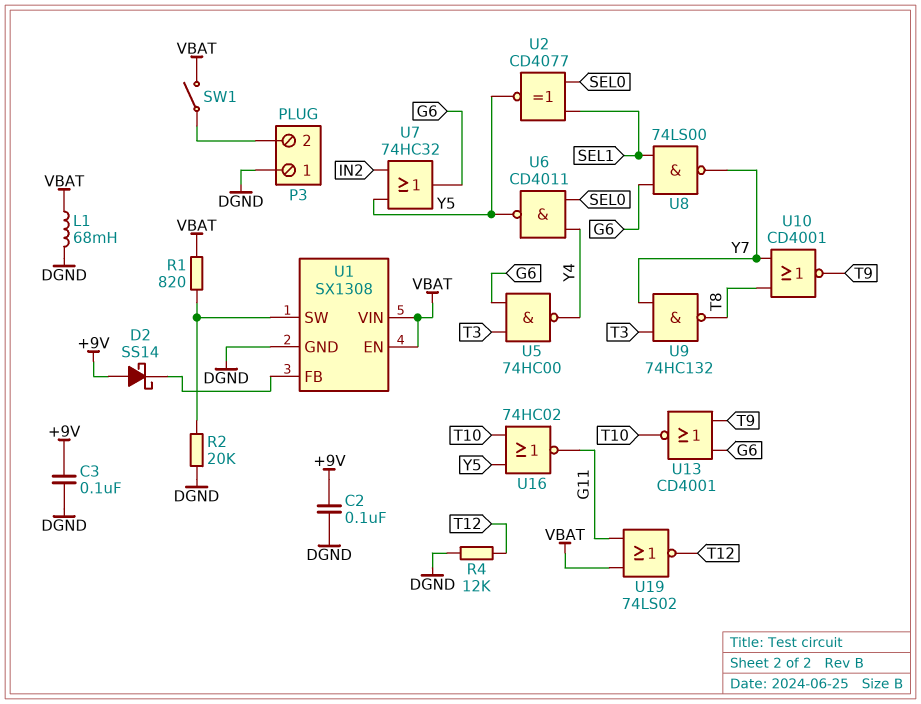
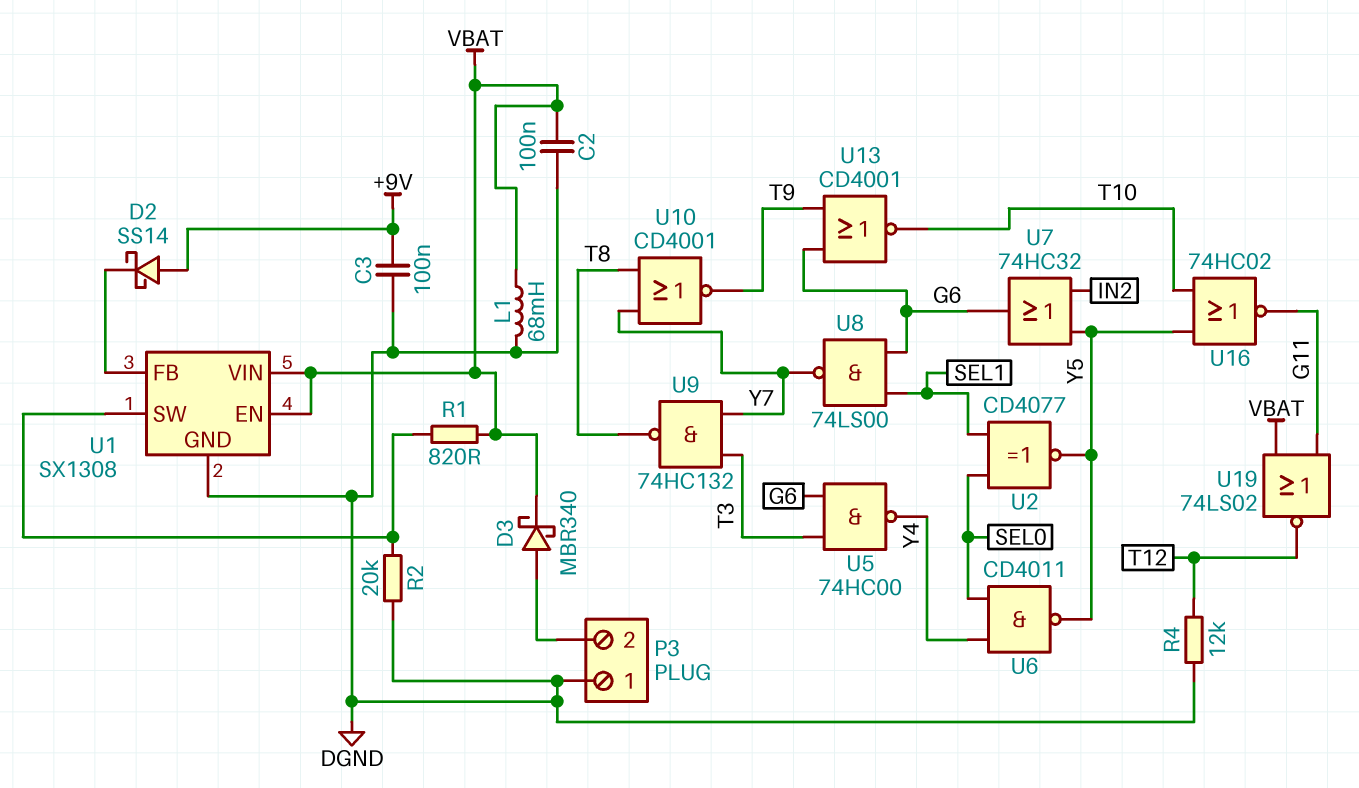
C2: 100nF (+9V, DGND) -> 100nF (DGND, VBAT)
D3: none -> schottky MBR340 (A P3/2, K VBAT)
SW1: switch (P3/2, VBAT) -> none

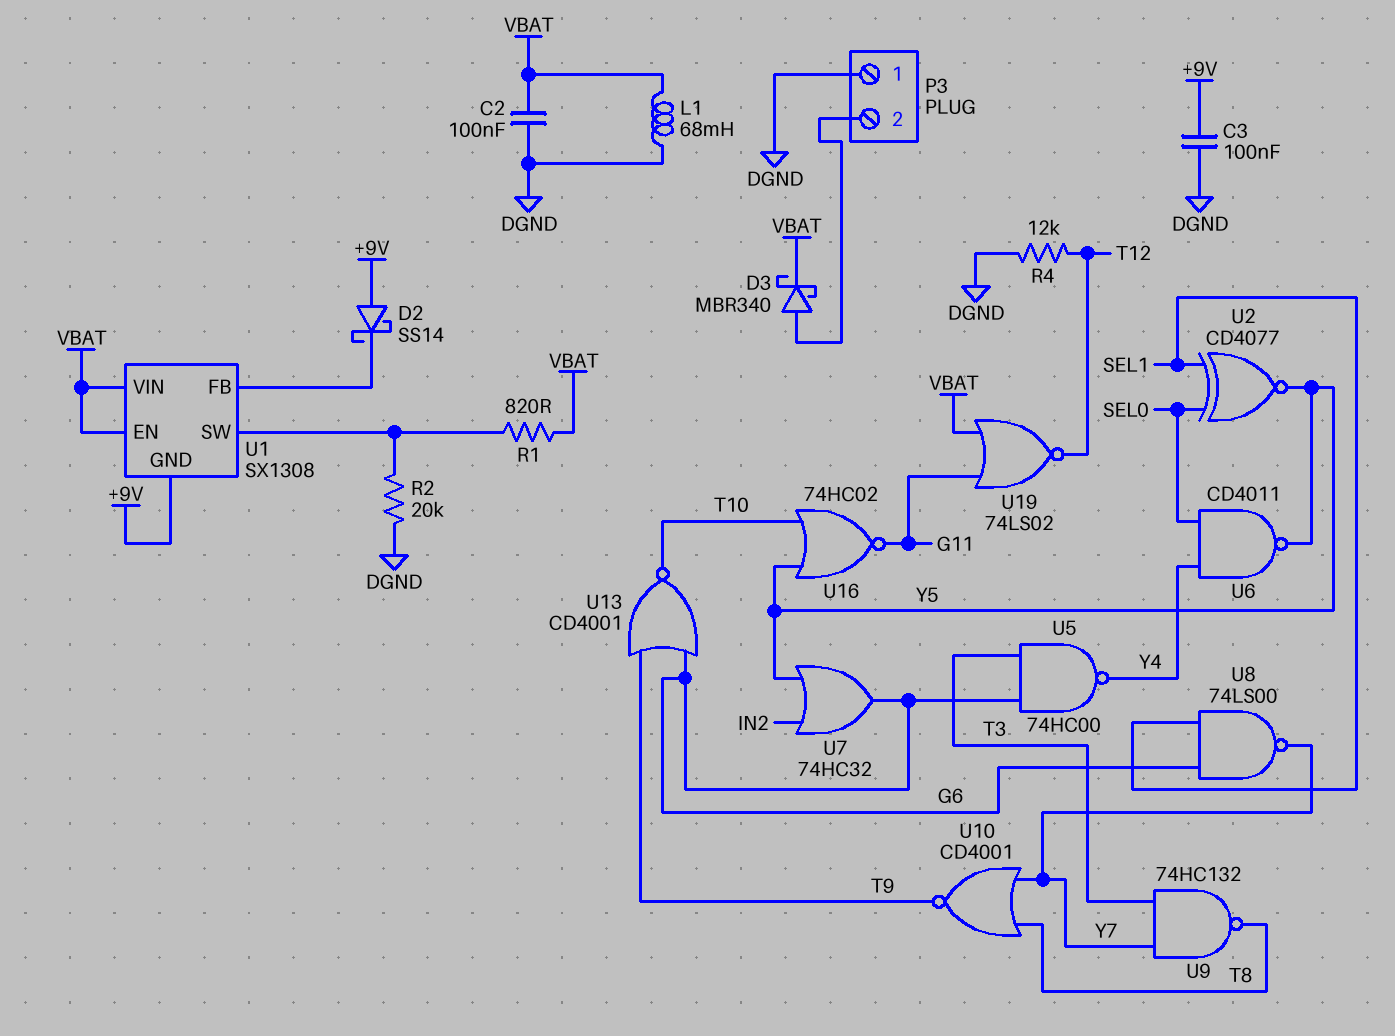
U1 pin GND: DGND -> +9V

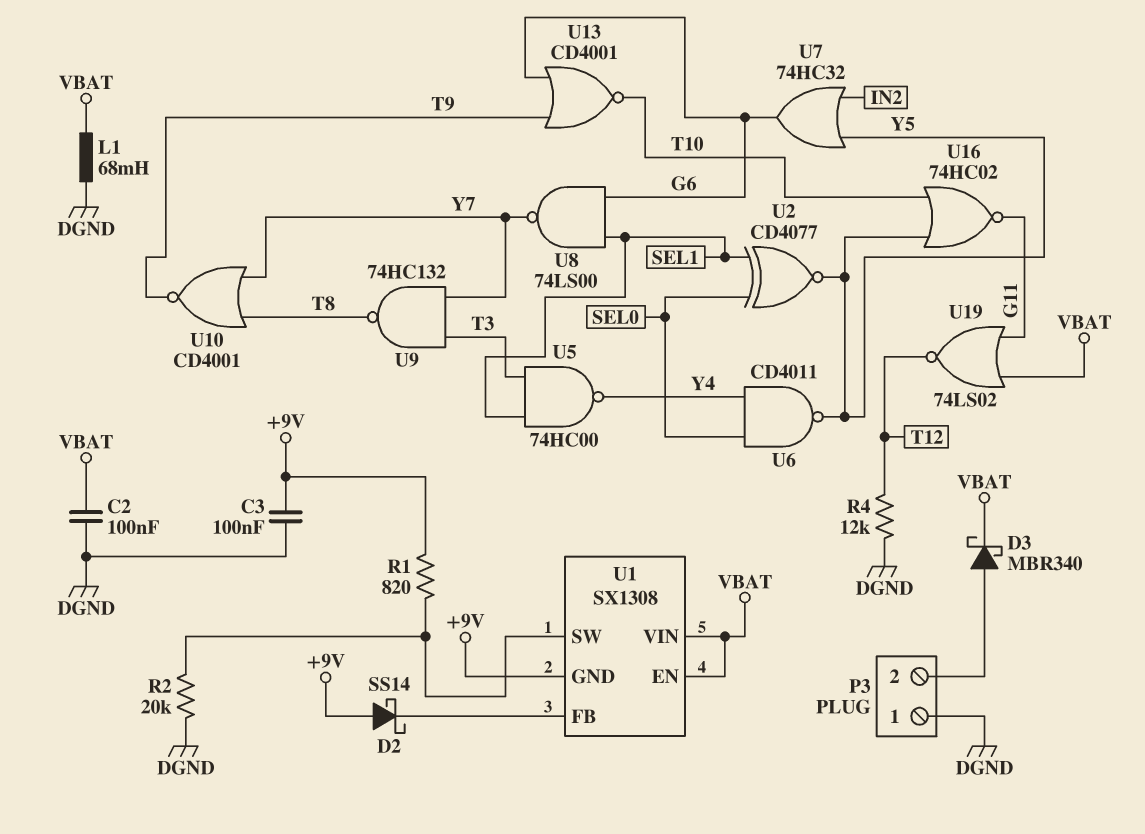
R1: 820 (U1/SW, VBAT) -> 820 (+9V, U1/SW)
U5: NAND 74HC00 (in G6, in T3, out Y4) -> NAND 74HC00 (in SEL1, in T3, out Y4)

